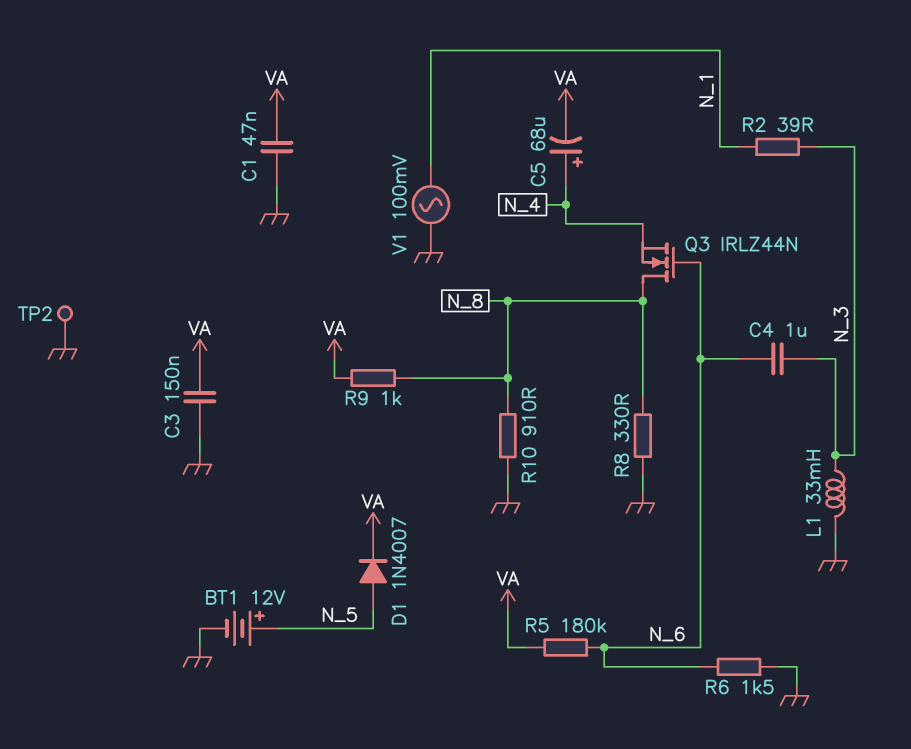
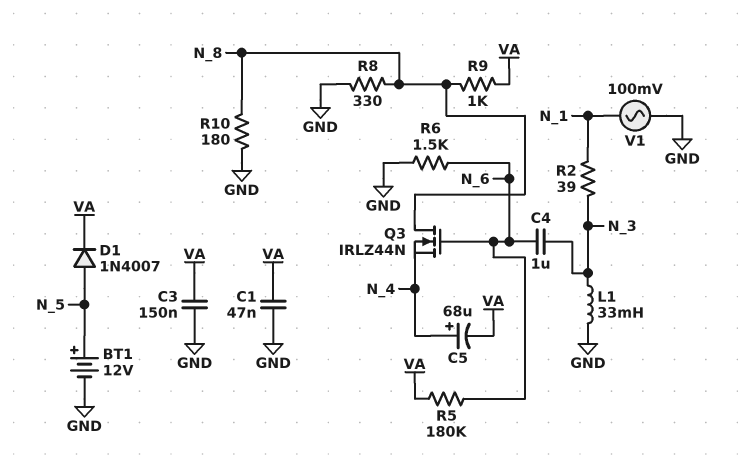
R10: 910 (GND, N_8) -> 180 (GND, N_8)
TP2: test point (GND) -> none

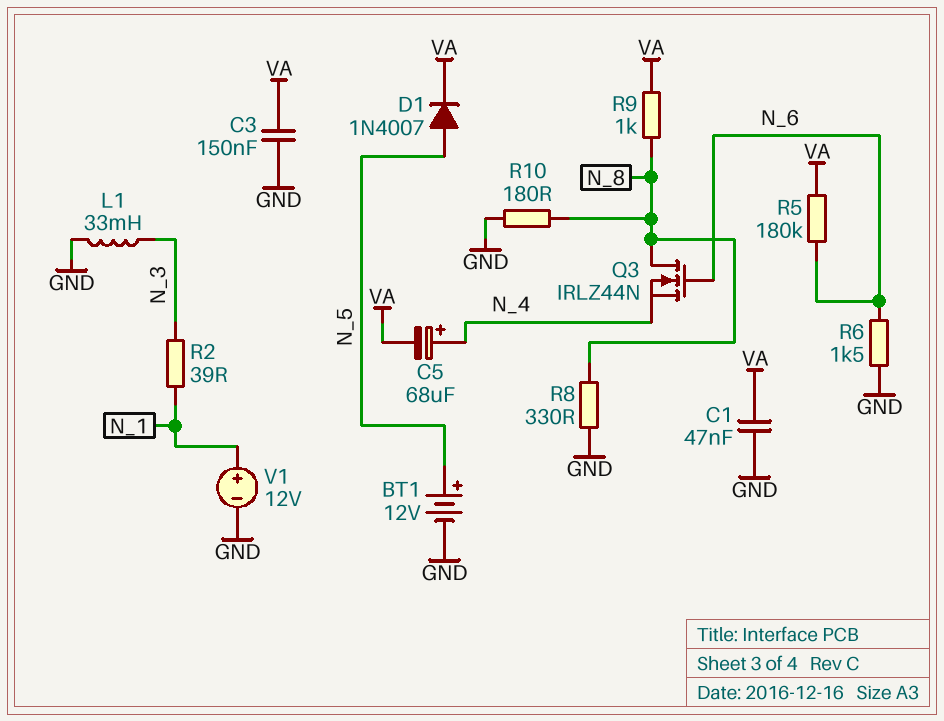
C4: 1uF (N_3, N_6) -> none
V1: AC 100mV (GND, N_1) -> 12V (plus N_1, minus GND)

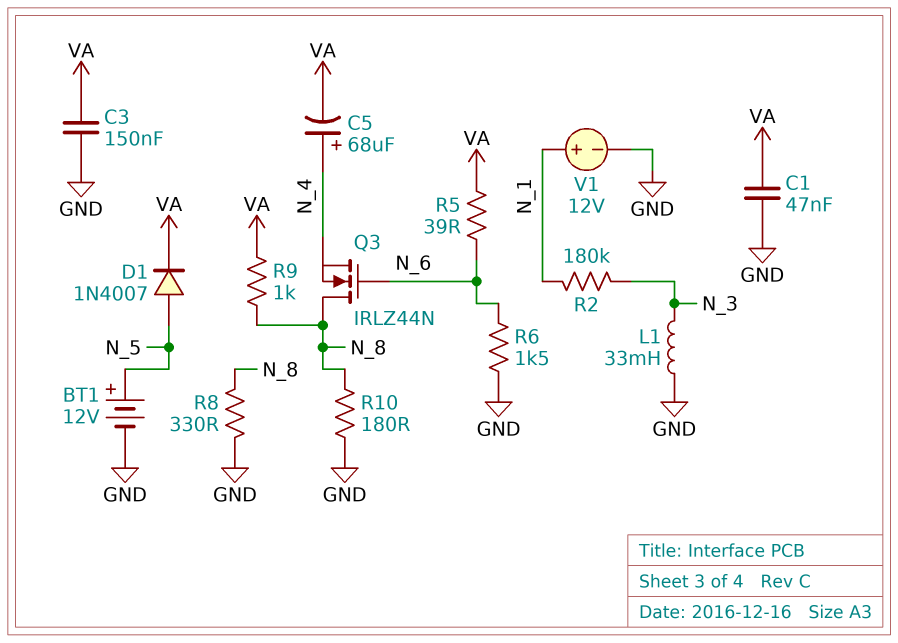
R2: 39 (N_1, N_3) -> 180k (N_1, N_3)
R5: 180k (N_6, VA) -> 39 (N_6, VA)

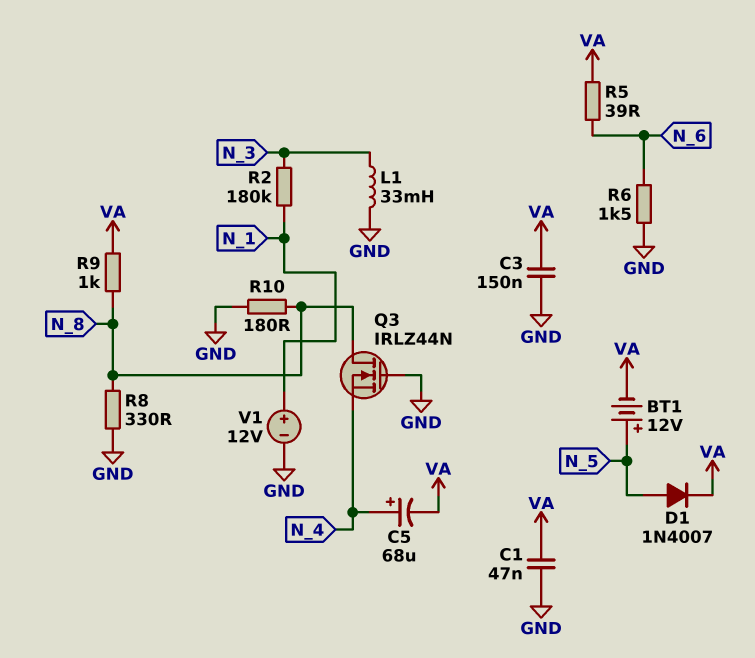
BT1: 12V (plus N_5, minus GND) -> 12V (plus N_5, minus VA)
Q3: NMOS IRLZ44N (G N_6, D N_8, S N_4) -> NMOS IRLZ44N (G GND, D N_8, S N_4)

